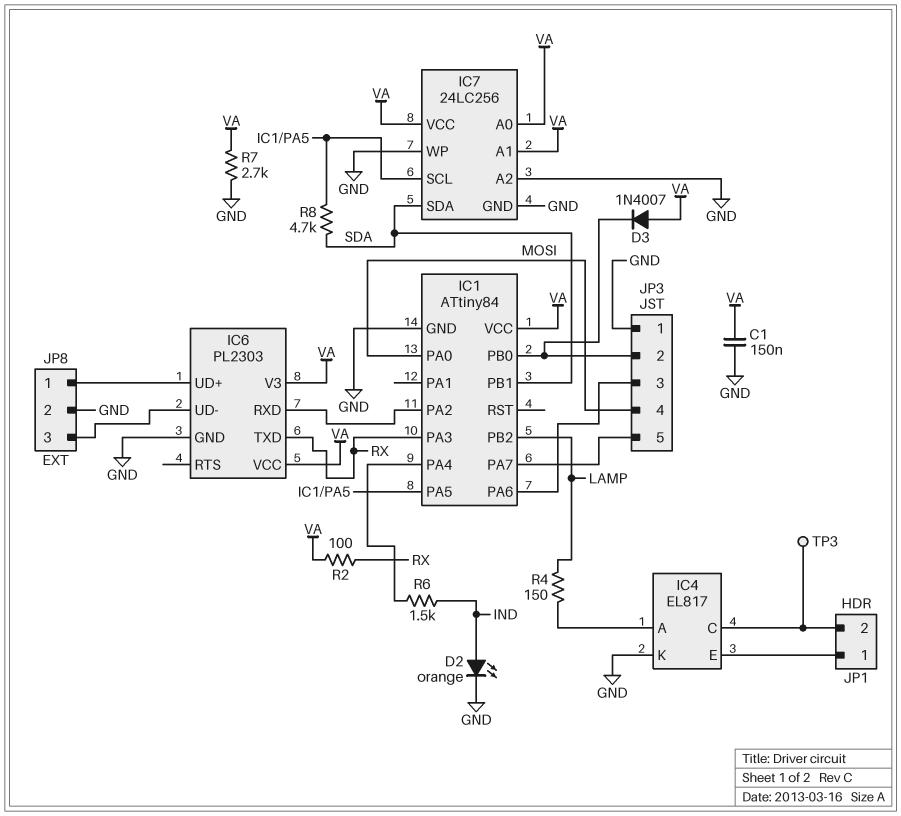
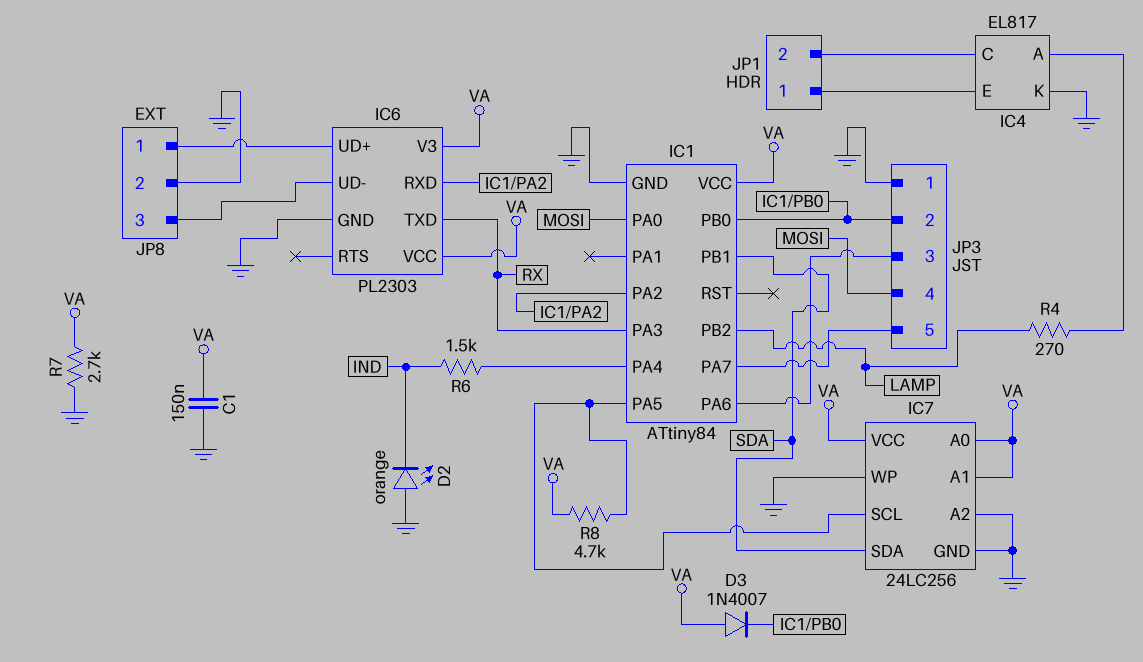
D2: LED orange (A IND, K GND) -> LED orange (A GND, K IND)
R2: 100 (RX, VA) -> none
R4: 150 (IC4/A, LAMP) -> 270 (IC4/A, LAMP)
R8: 4.7k (IC1/PA5, SDA) -> 4.7k (IC1/PA5, VA)
TP3: test point (IC4/C) -> none

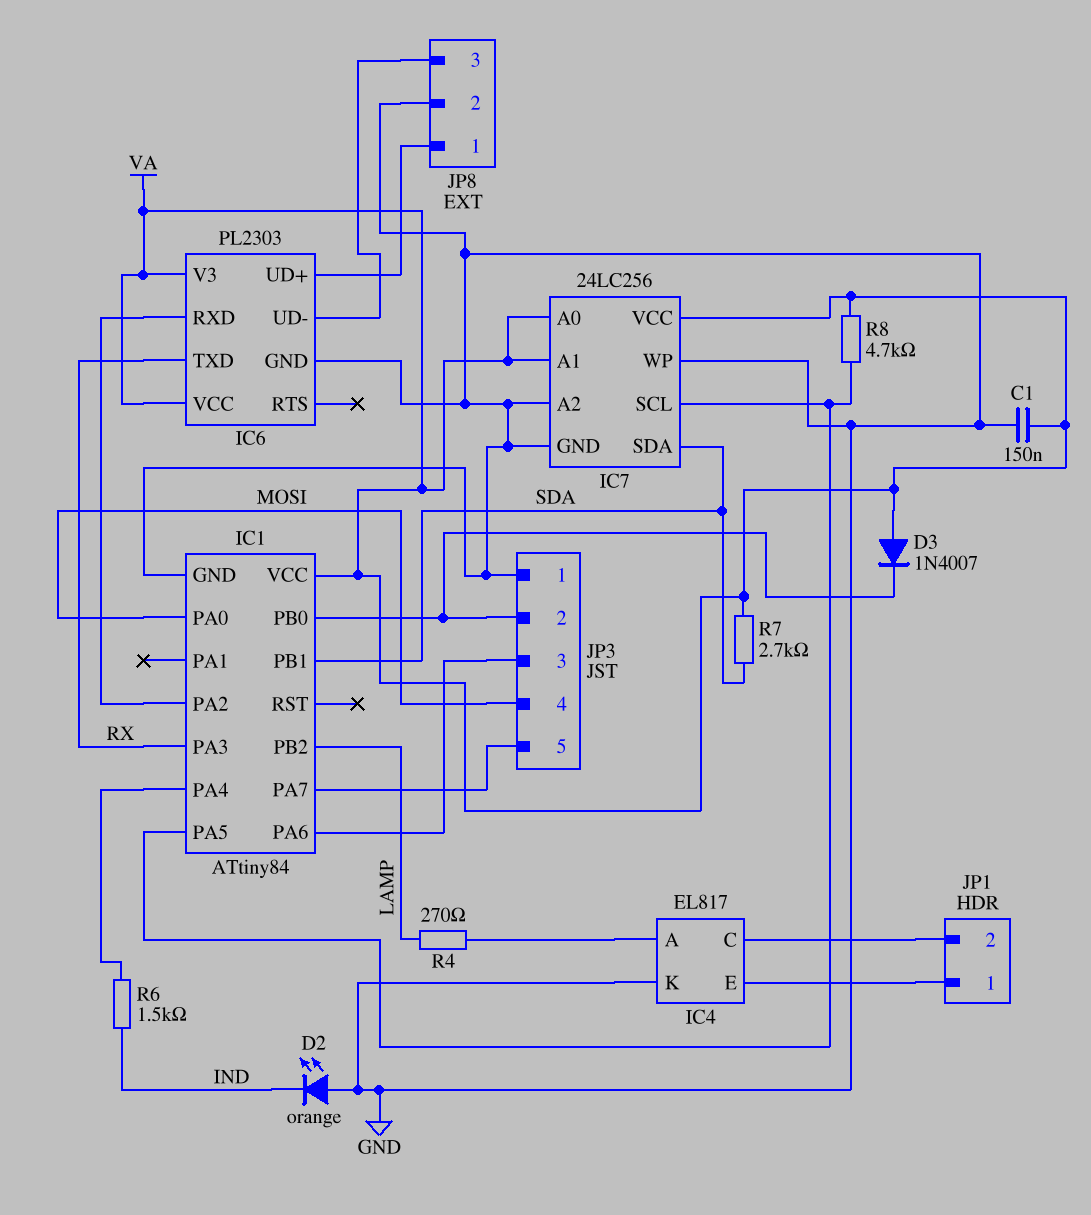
R7: 2.7k (GND, VA) -> 2.7k (SDA, VA)

